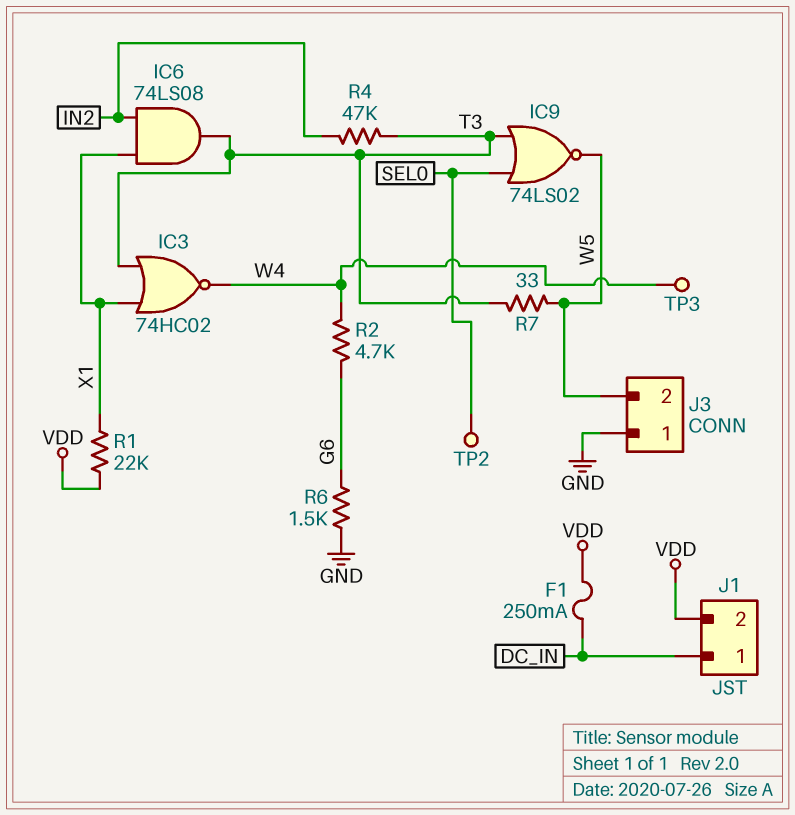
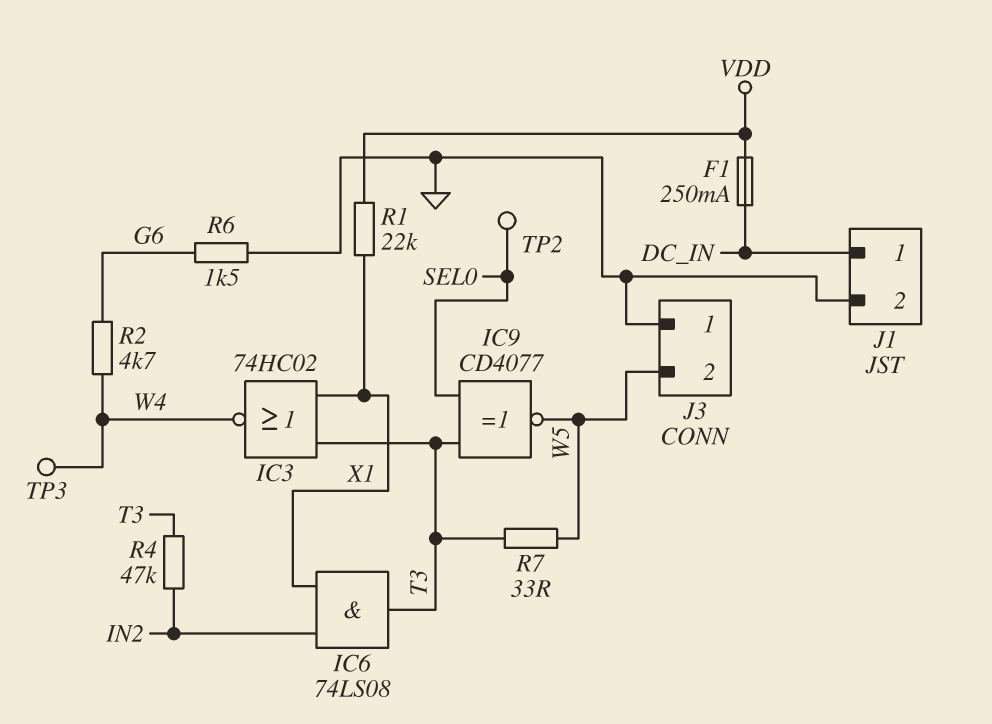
IC9: NOR 74LS02 (in SEL0, in T3, out W5) -> XNOR CD4077 (in SEL0, in T3, out W5)
J1 pin 2: VDD -> GND

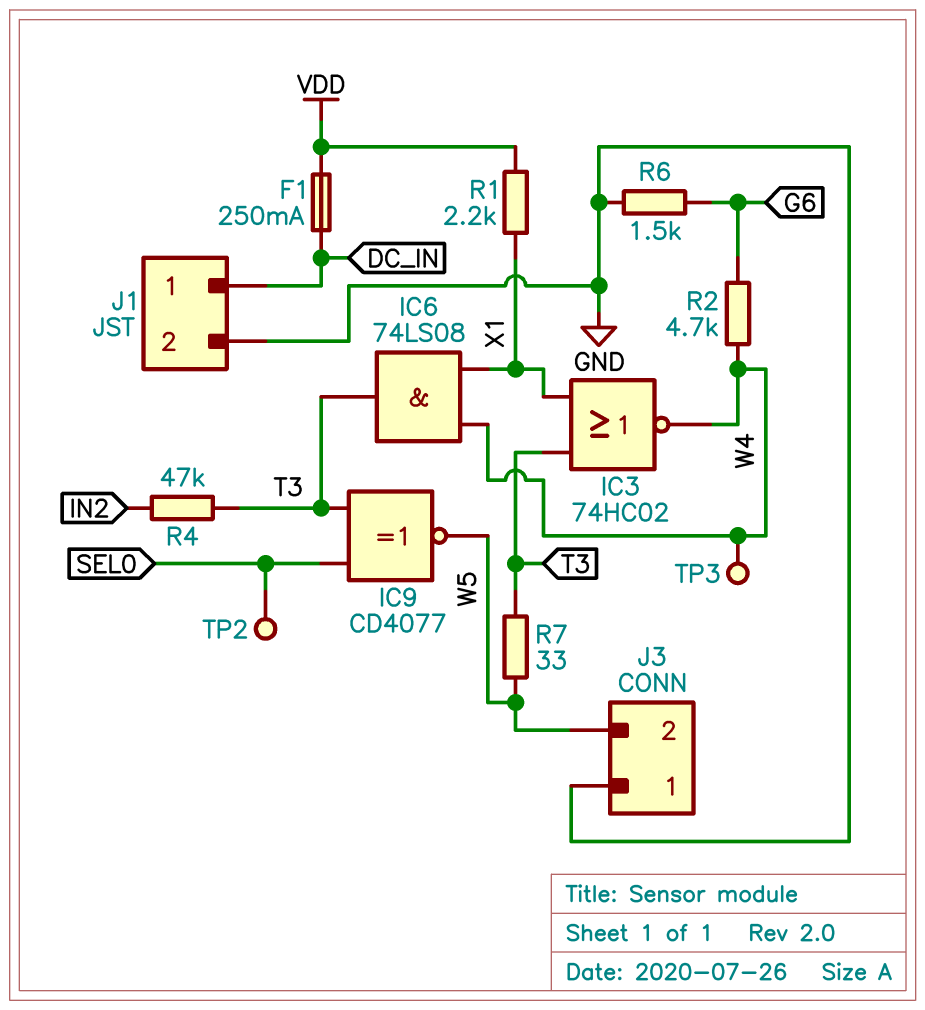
IC6: AND 74LS08 (in IN2, in X1, out T3) -> AND 74LS08 (in W4, in X1, out T3)
R1: 22k (VDD, X1) -> 2.2k (VDD, X1)

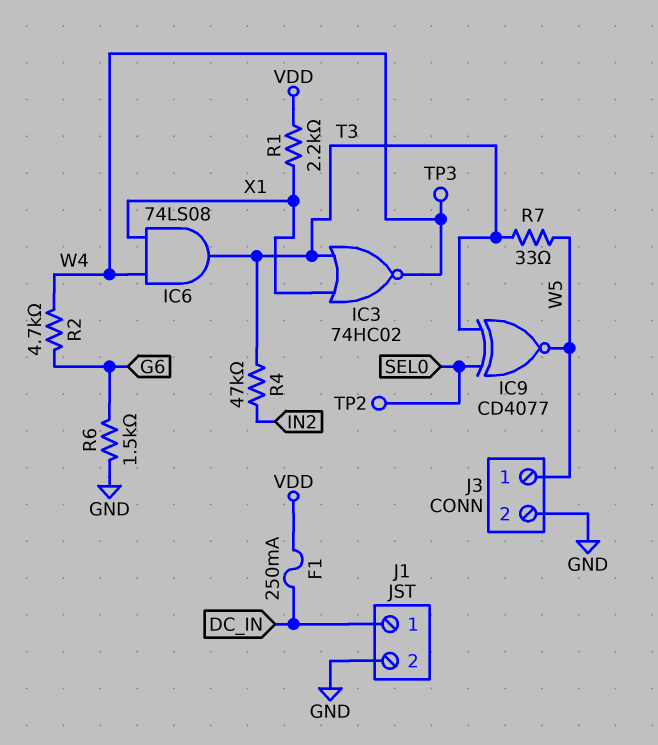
J3 pin 1: GND -> W5
J3 pin 2: W5 -> GND

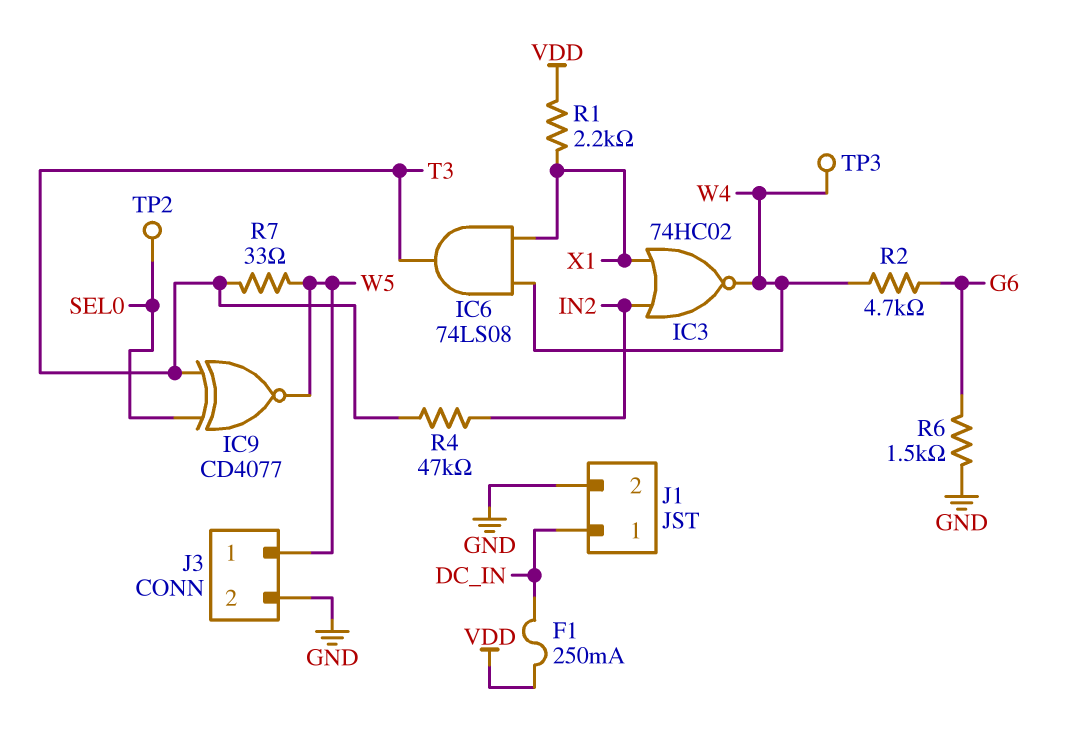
IC3: NOR 74HC02 (in T3, in X1, out W4) -> NOR 74HC02 (in IN2, in X1, out W4)

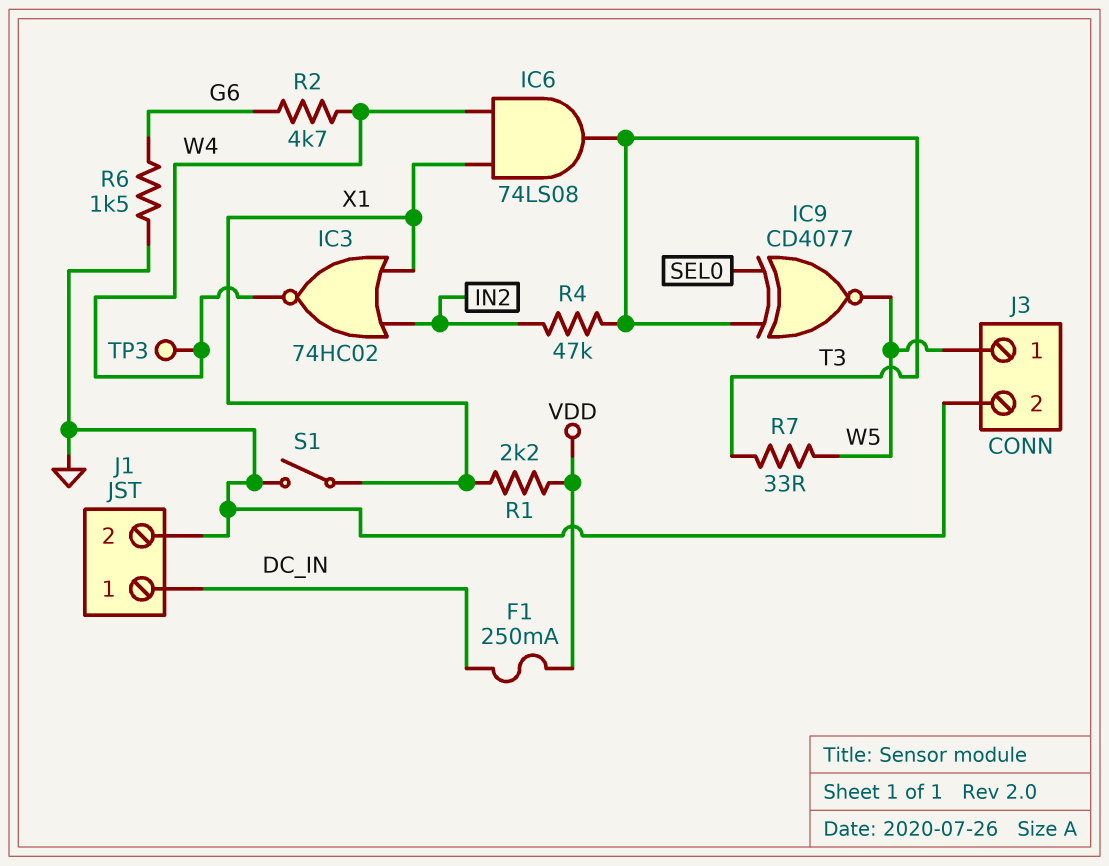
S1: none -> switch (GND, X1)
TP2: test point (SEL0) -> none

